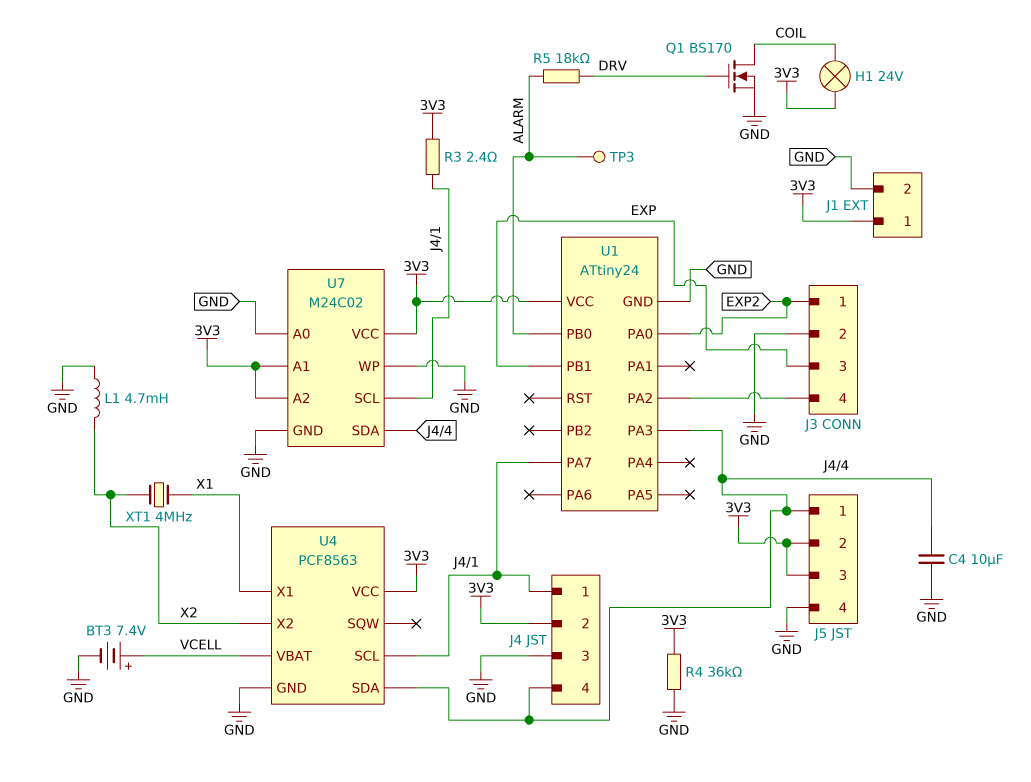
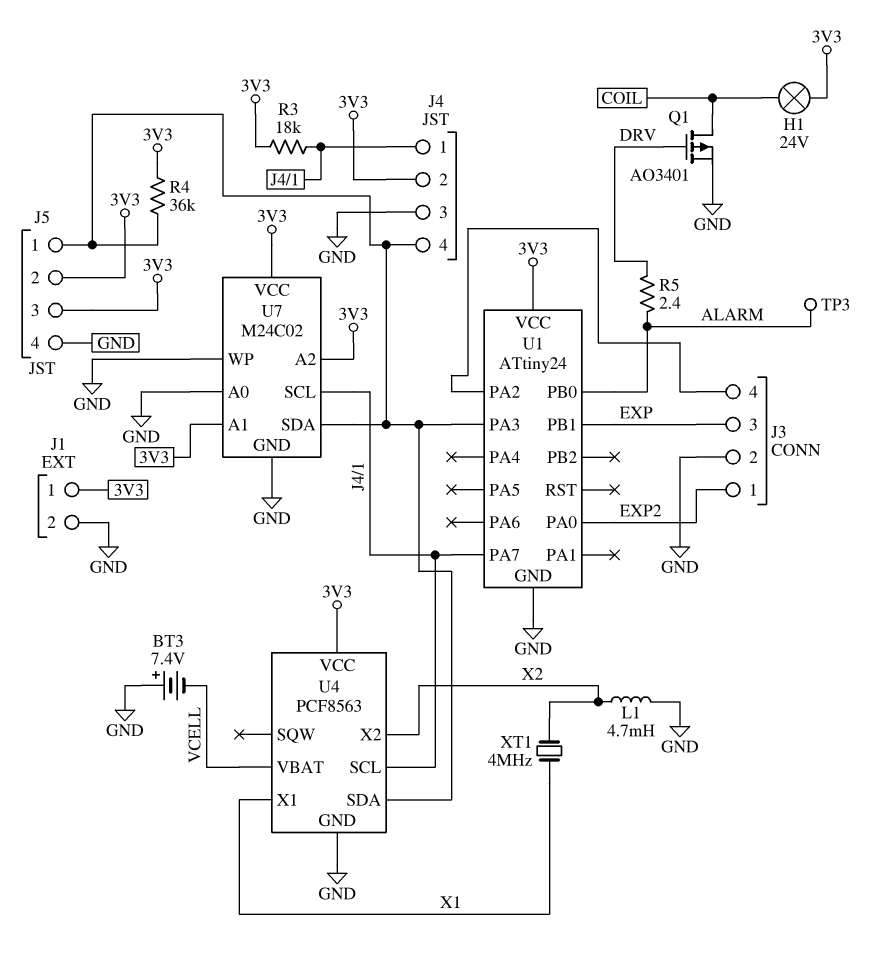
BT3: 7.4V (plus VCELL, minus GND) -> 7.4V (plus GND, minus VCELL)
C4: 10uF (GND, J4/4) -> none
Q1: NMOS BS170 (G DRV, D COIL, S GND) -> PMOS AO3401 (G DRV, D COIL, S GND)
R3: 2.4 (3V3, J4/1) -> 18k (3V3, J4/1)
R4: 36k (3V3, GND) -> 36k (3V3, J4/4)
R5: 18k (ALARM, DRV) -> 2.4 (ALARM, DRV)

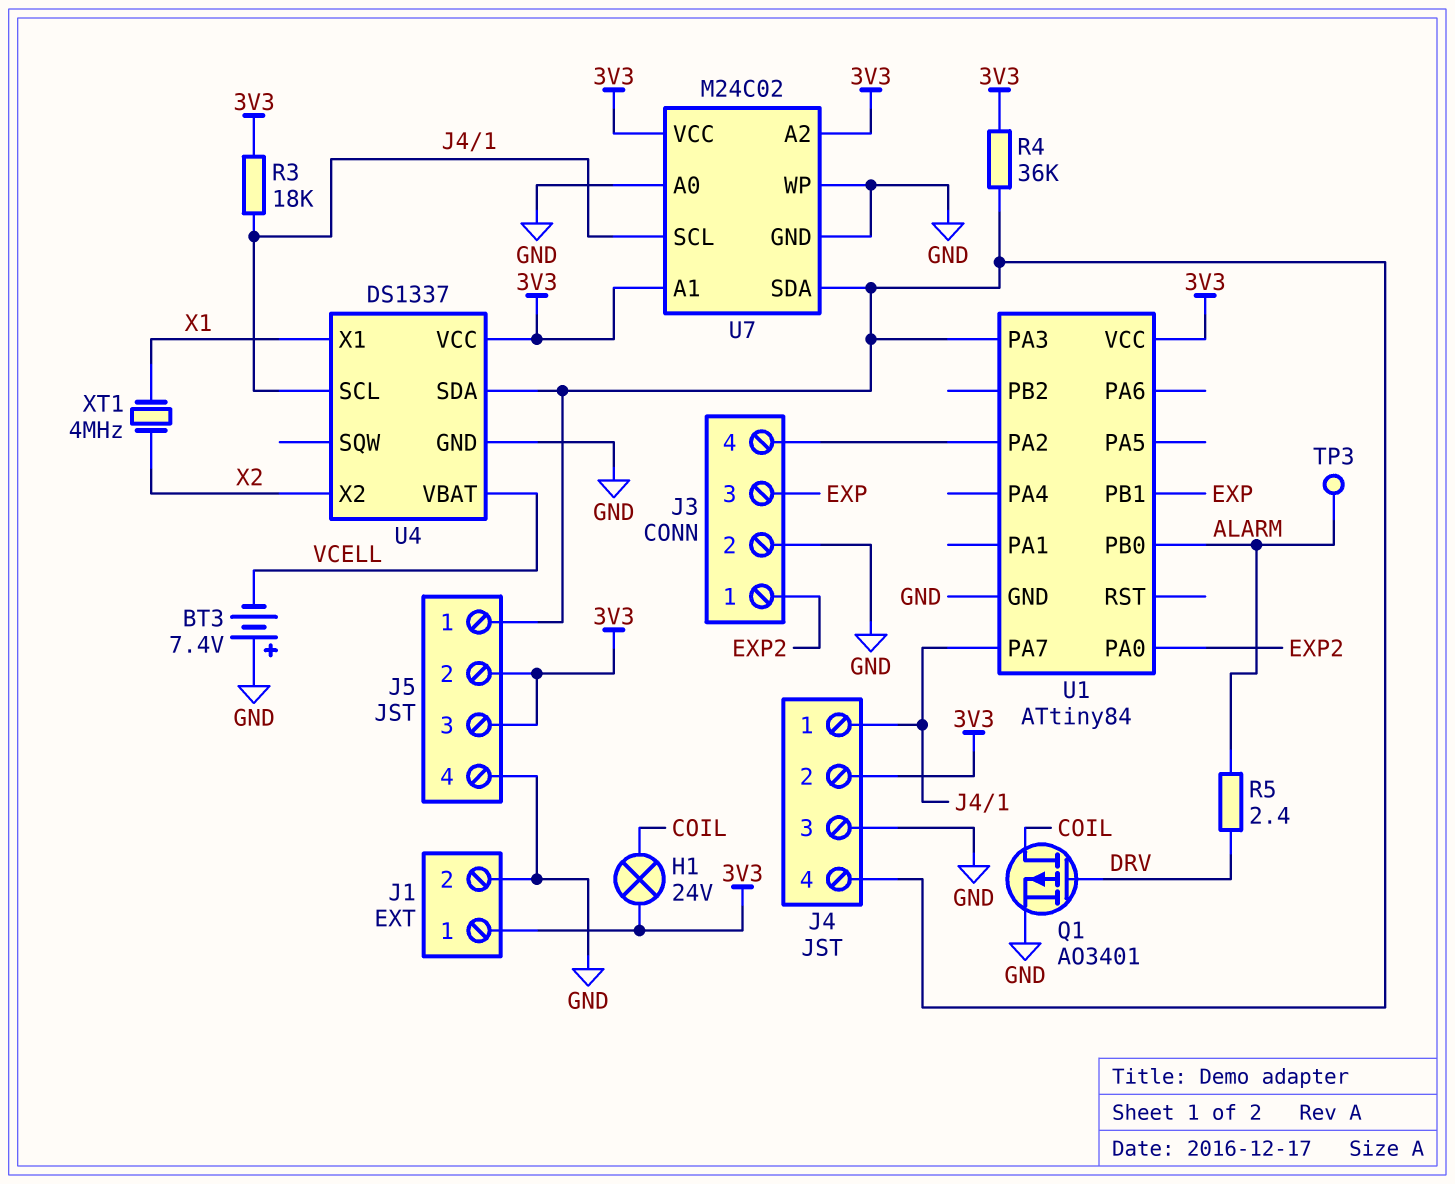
L1: 4.7mH (GND, X2) -> none
U1: ATtiny24 -> ATtiny84
U4: PCF8563 -> DS1337

